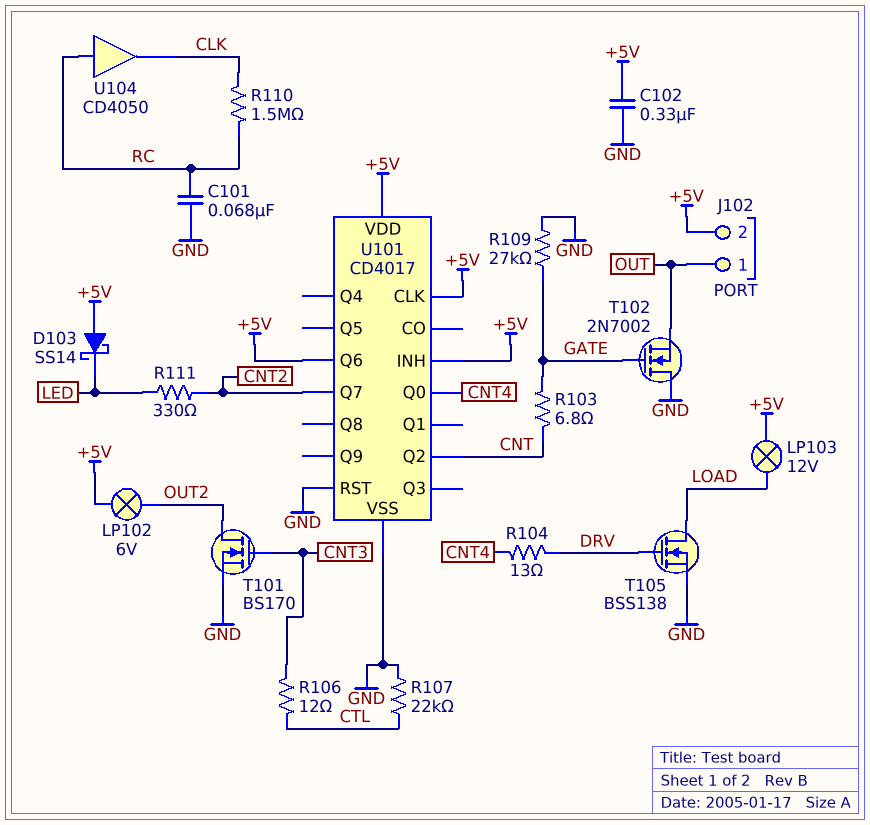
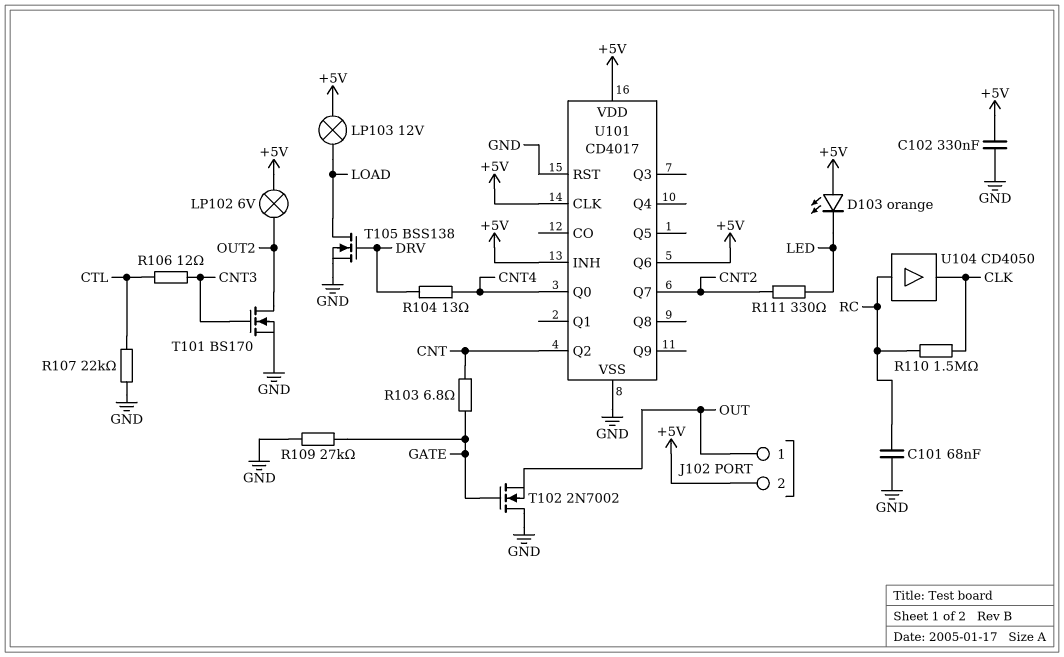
D103: schottky SS14 (A +5V, K LED) -> LED orange (A +5V, K LED)

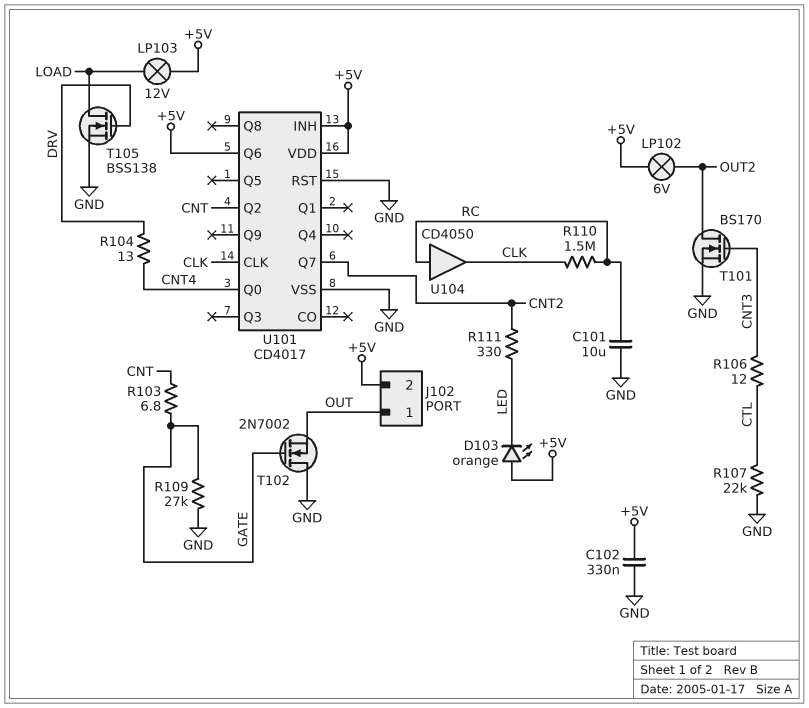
C101: 68nF (GND, RC) -> 10uF (GND, RC)
U101 pin CLK: +5V -> CLK

